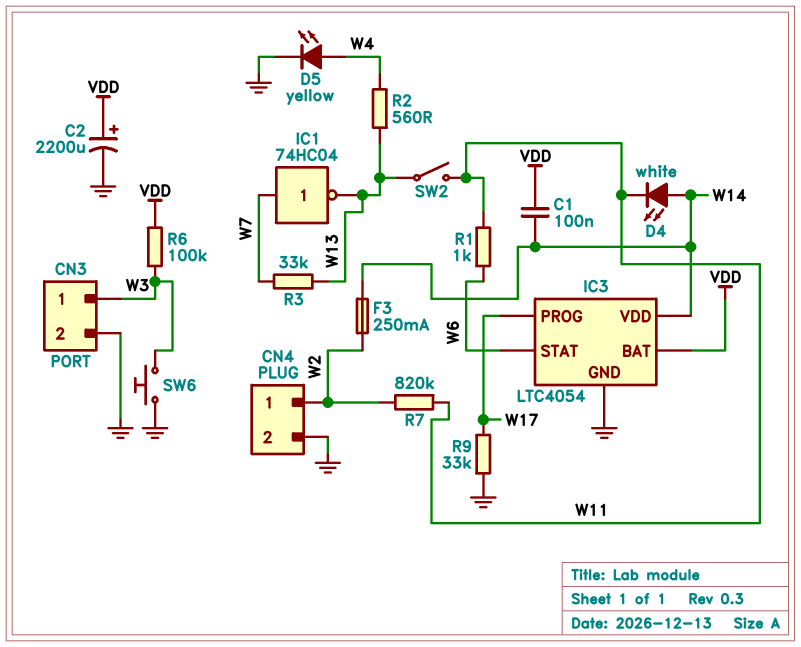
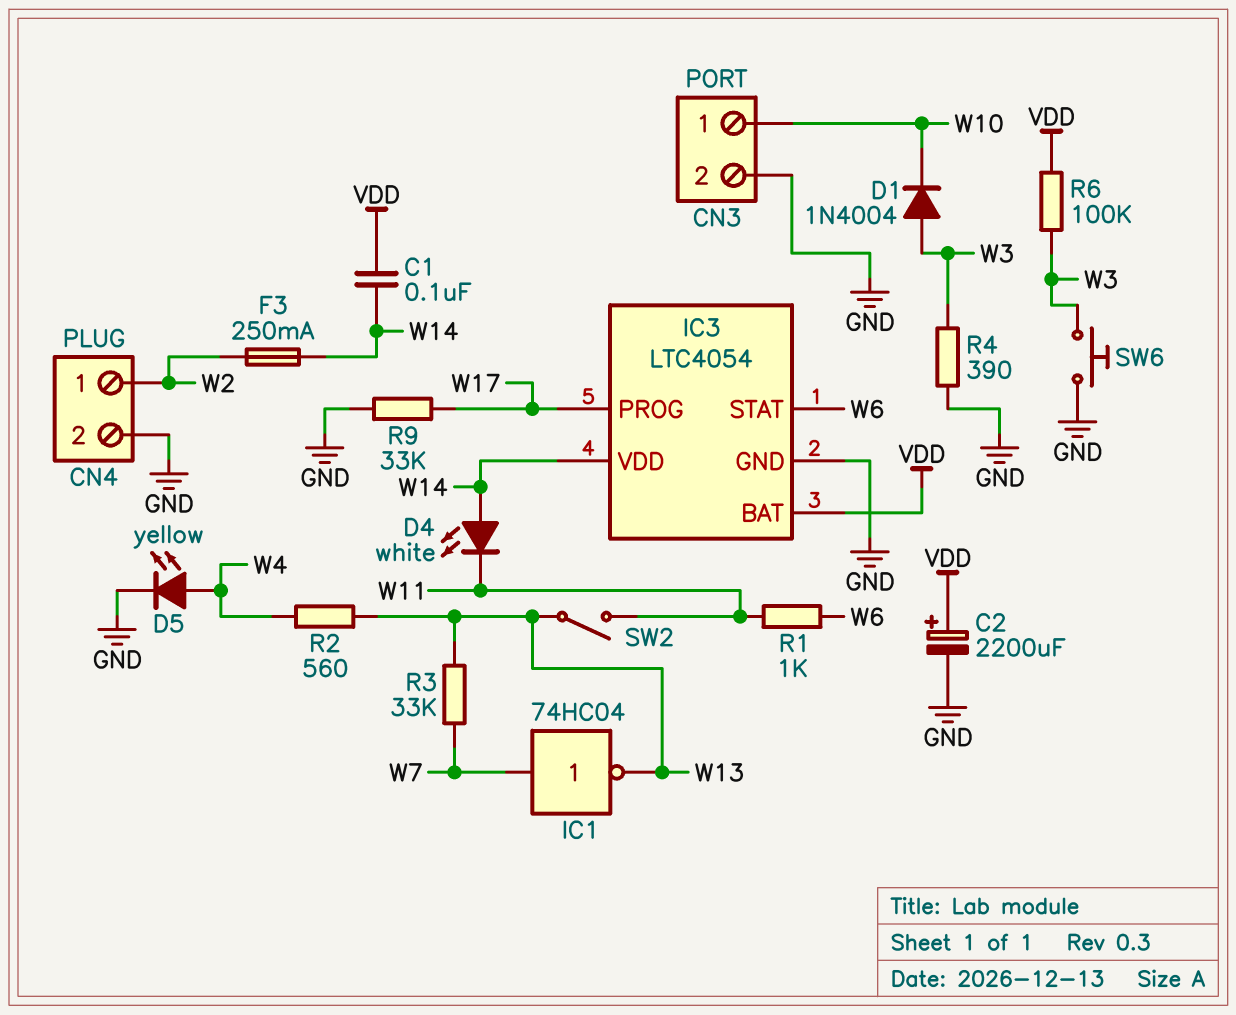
CN3 pin 1: W3 -> W10
D1: none -> diode 1N4004 (A W3, K W10)
R4: none -> 390 (GND, W3)
R7: 820k (W2, W11) -> none

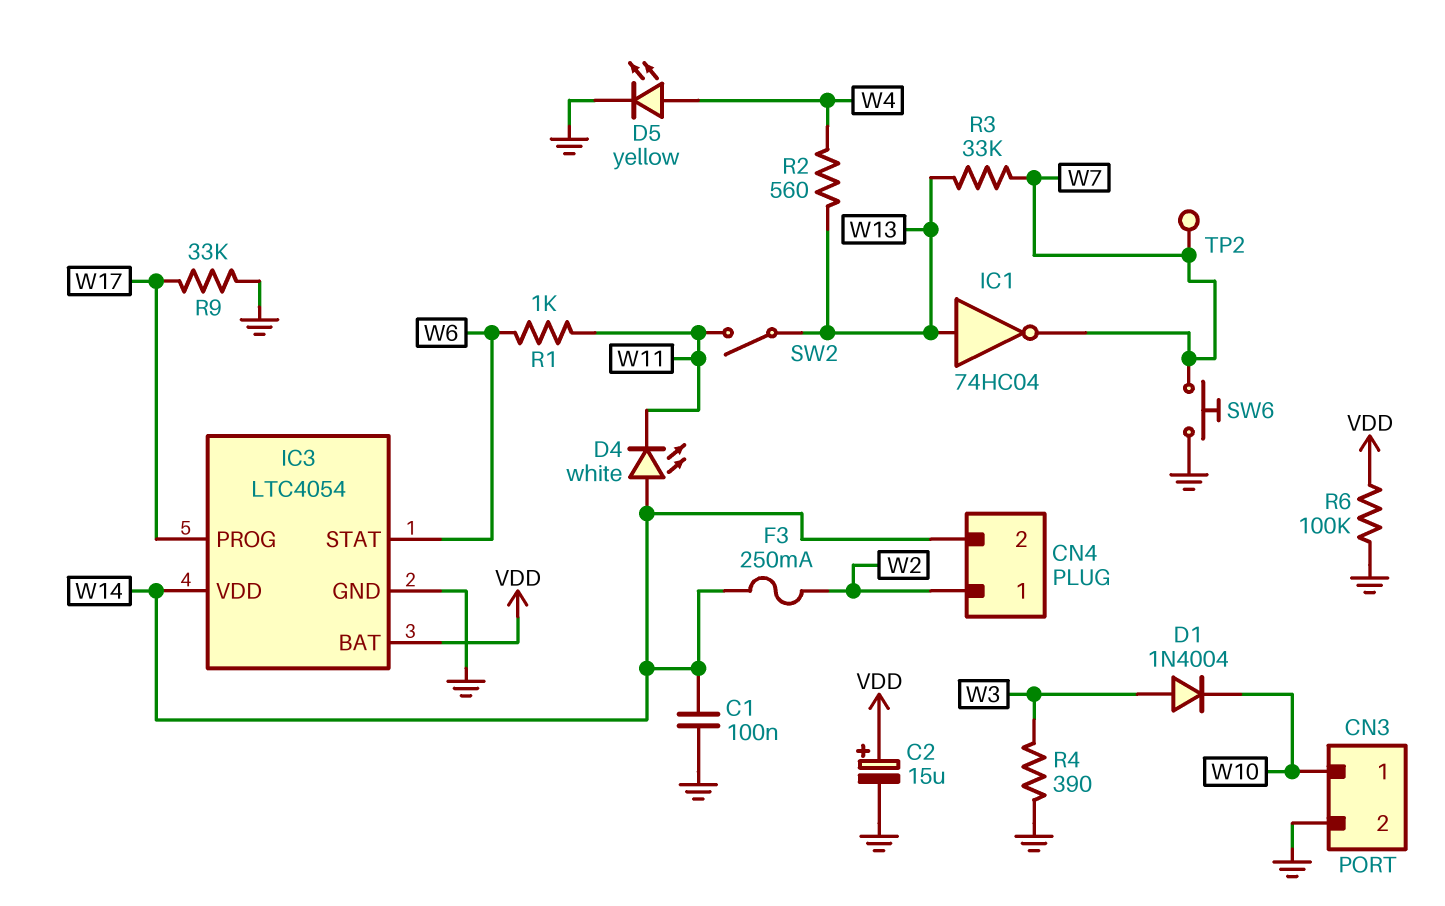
C1: 100nF (VDD, W14) -> 100nF (GND, W14)
C2: 2200uF (plus VDD, minus GND) -> 15uF (plus VDD, minus GND)
CN4 pin 2: GND -> W14
IC1: NOT 74HC04 (in W7, out W13) -> NOT 74HC04 (in W13, out W7)
R6: 100k (VDD, W3) -> 100k (GND, VDD)
SW6: button (GND, W3) -> button (GND, W7)
TP2: none -> test point (W7)

